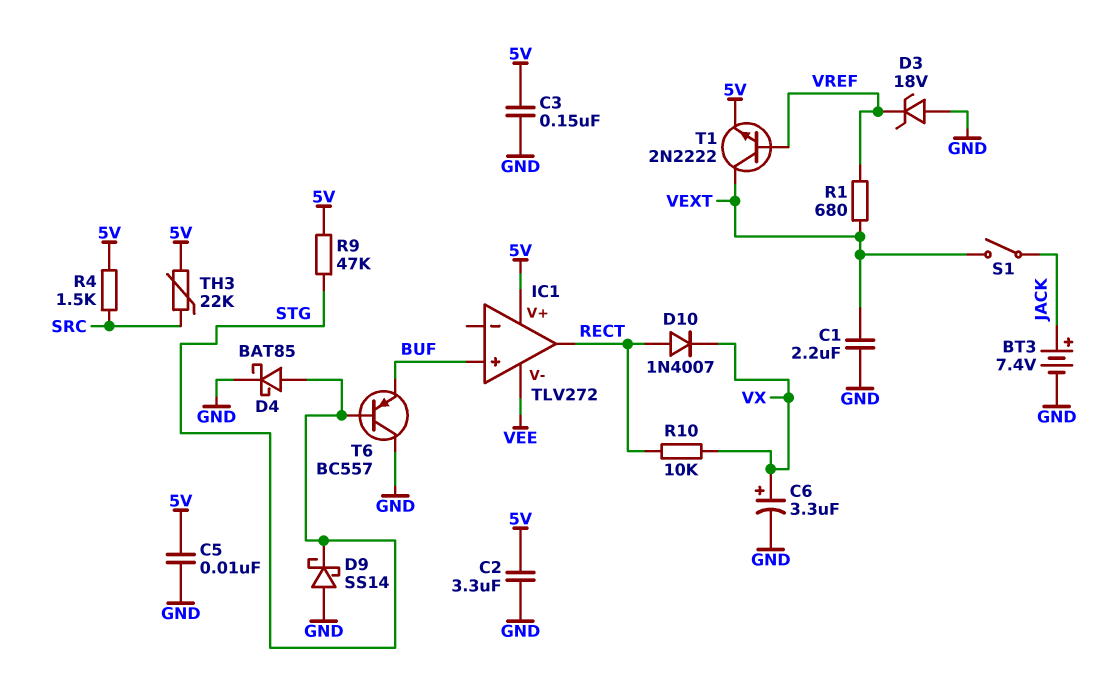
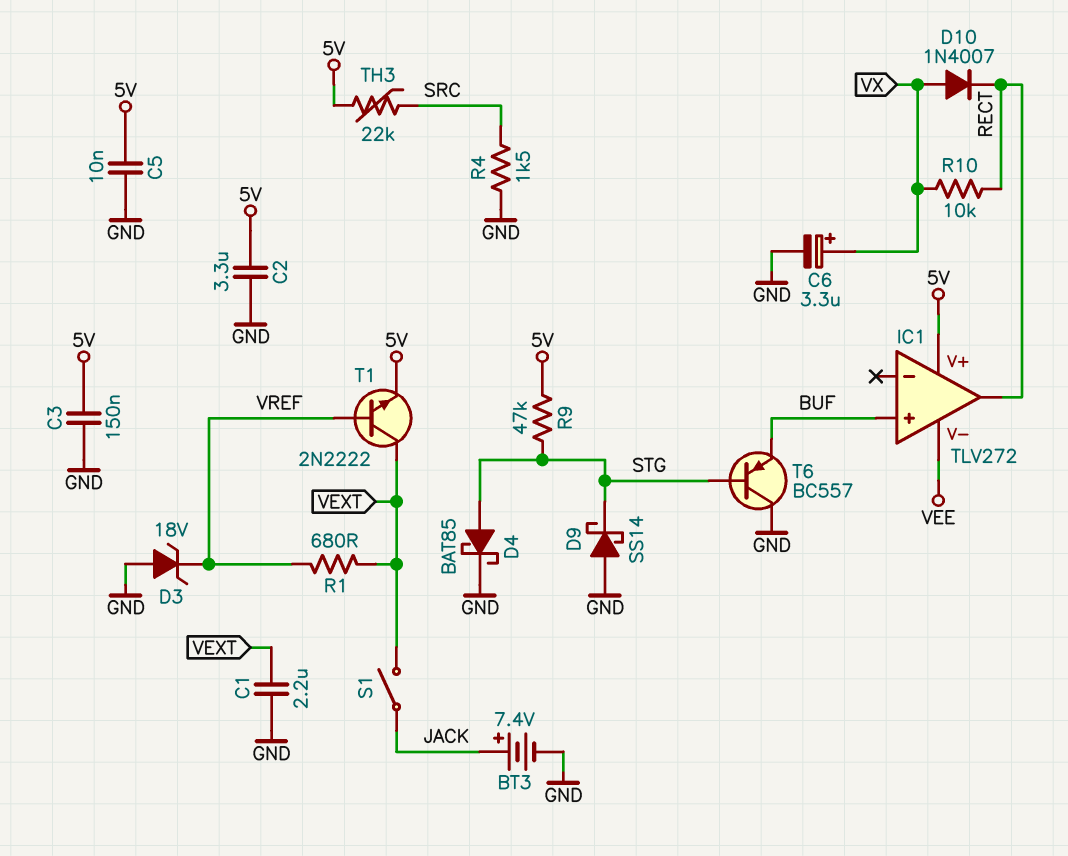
D10: diode 1N4007 (A RECT, K VX) -> diode 1N4007 (A VX, K RECT)
R4: 1.5k (5V, SRC) -> 1.5k (GND, SRC)

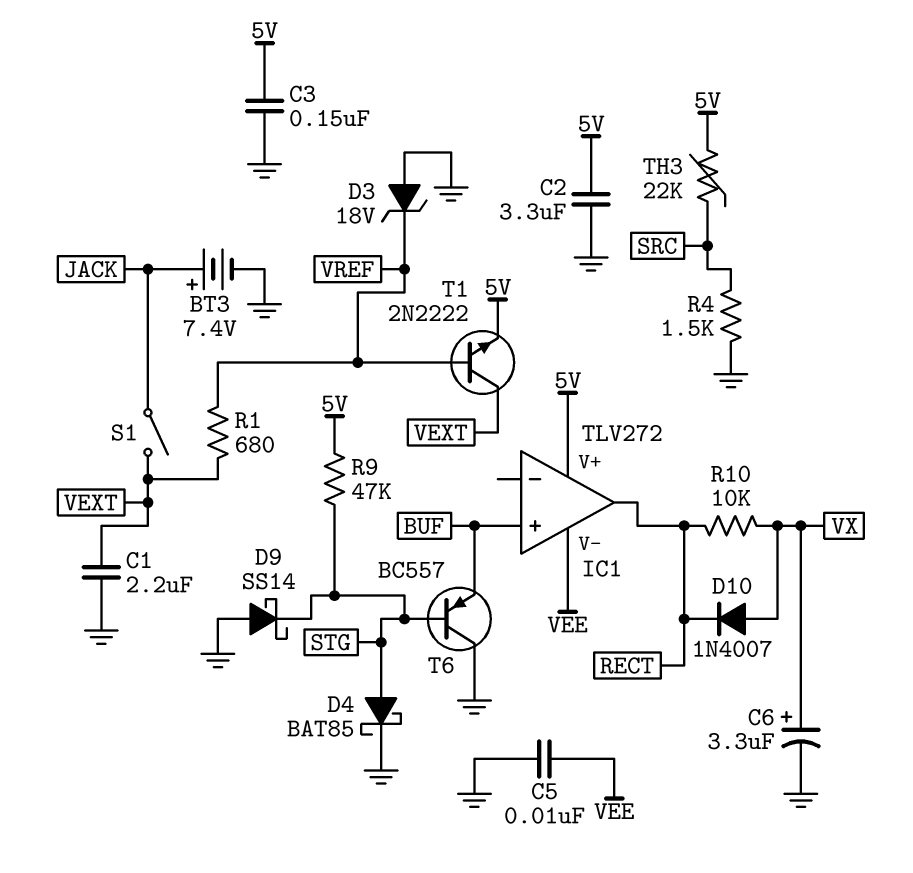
C5: 10nF (5V, GND) -> 10nF (GND, VEE)

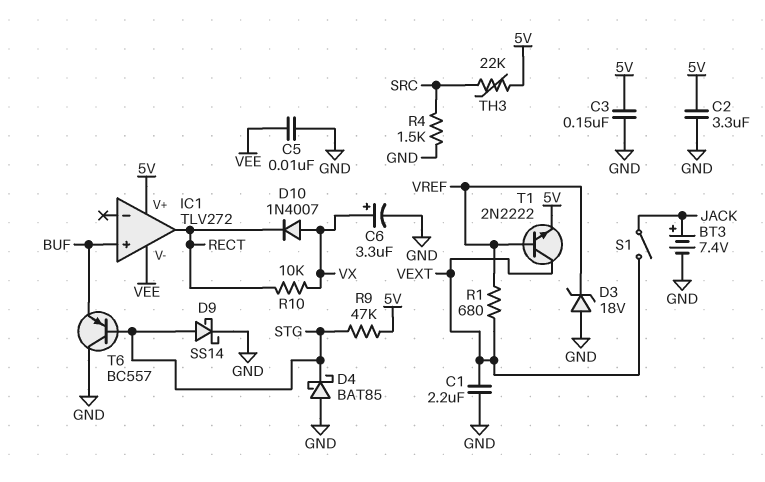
D4: schottky BAT85 (A STG, K GND) -> schottky BAT85 (A GND, K STG)
D9: schottky SS14 (A GND, K STG) -> schottky SS14 (A STG, K GND)

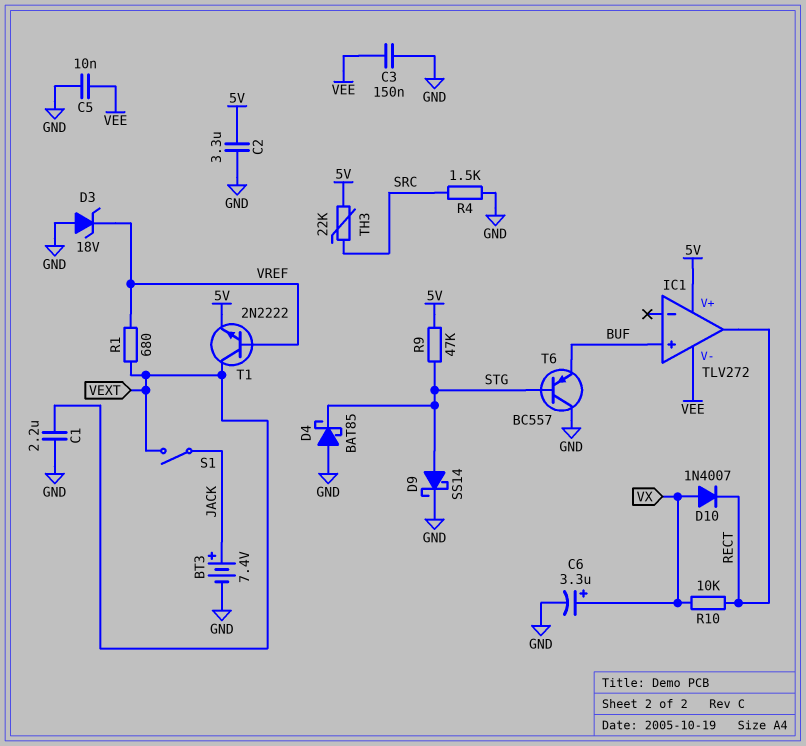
C3: 150nF (5V, GND) -> 150nF (GND, VEE)

